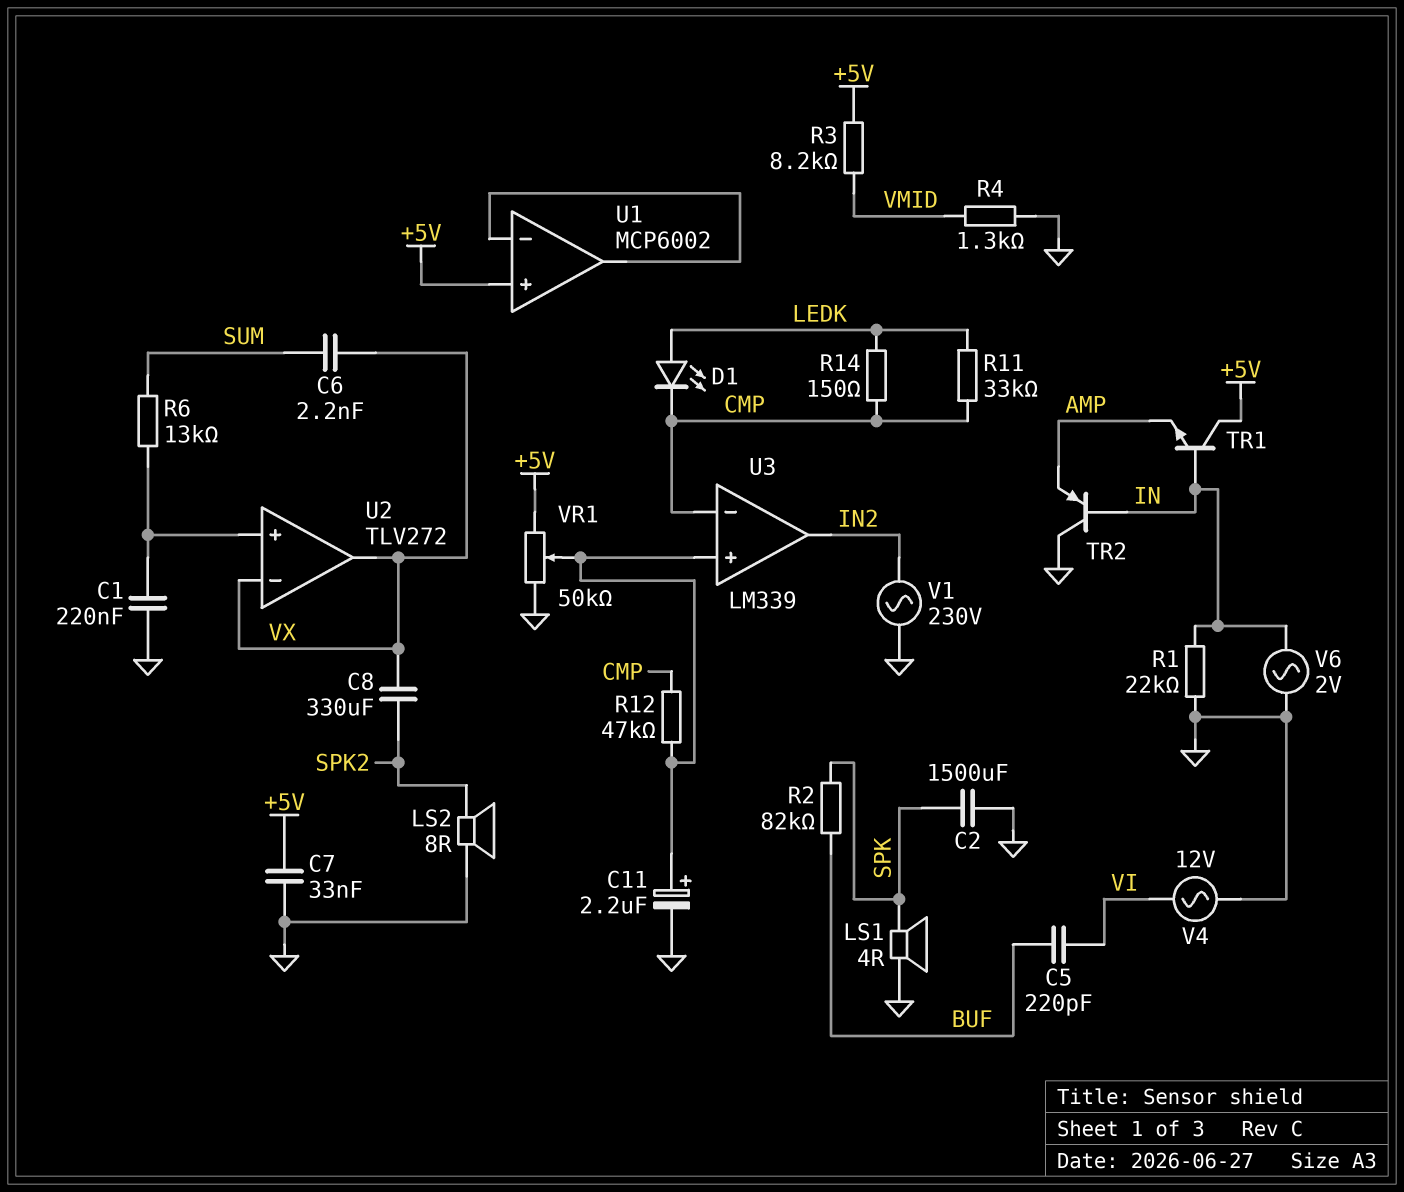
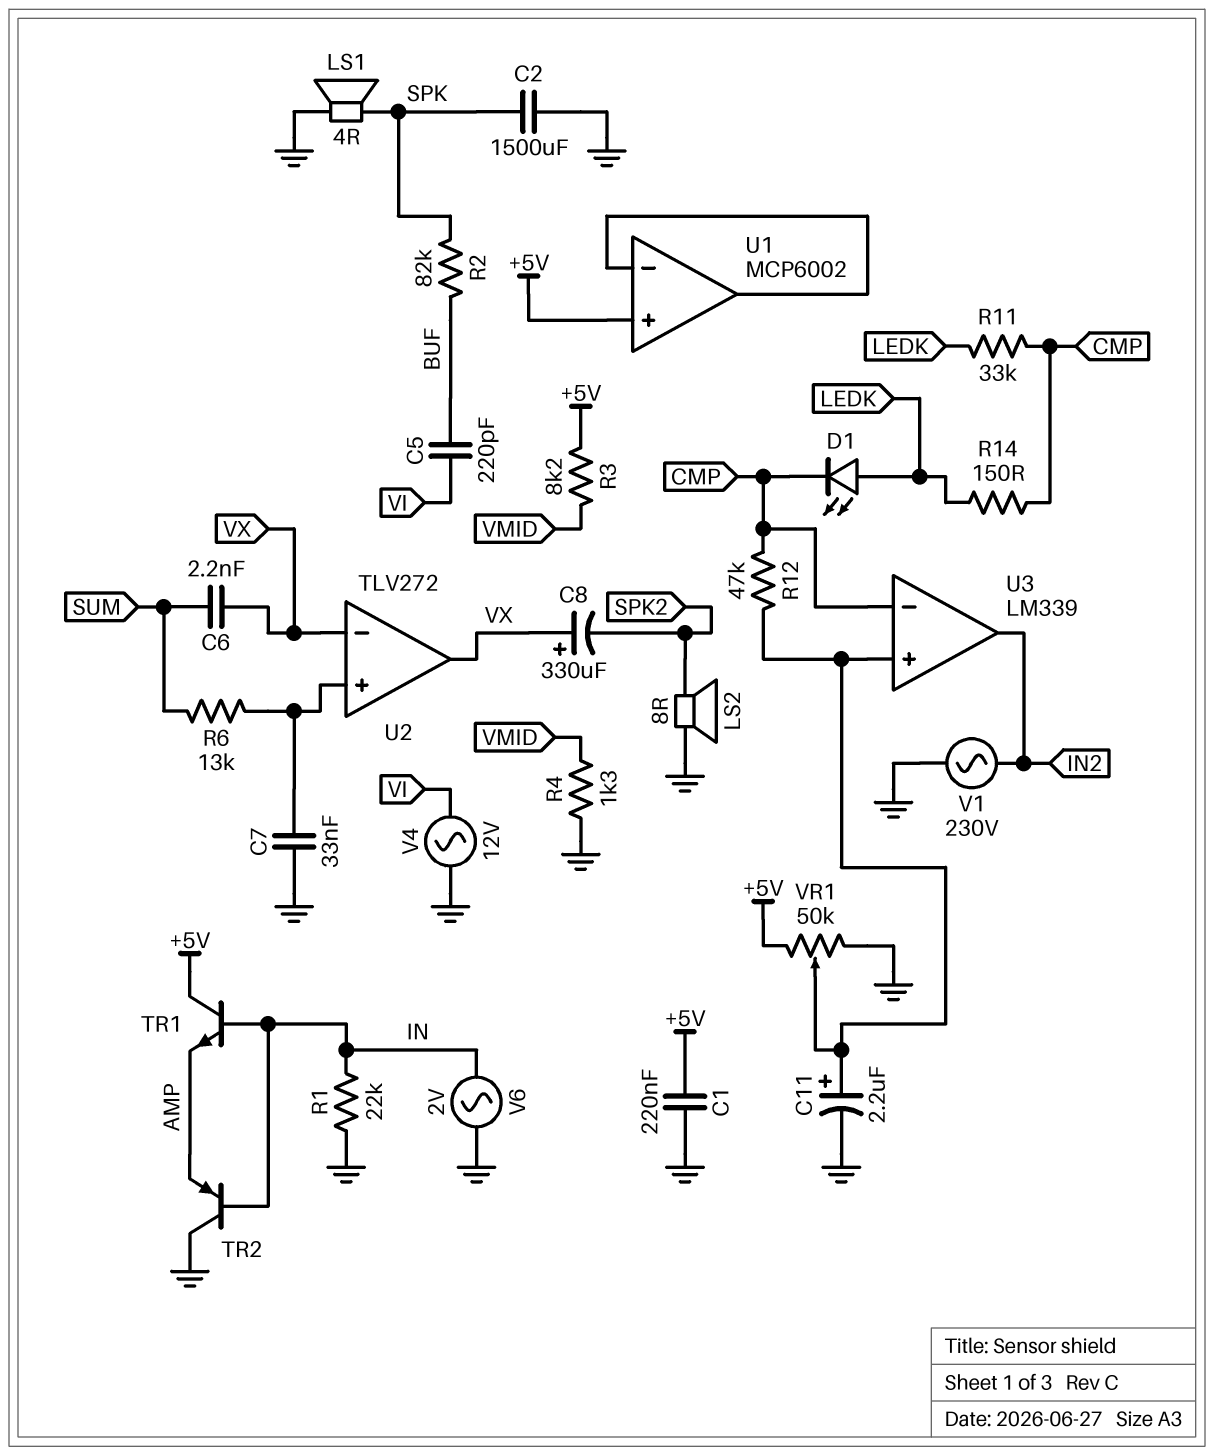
C1: 220nF (GND, U2/in+) -> 220nF (+5V, GND)
C7: 33nF (+5V, GND) -> 33nF (GND, U2/in+)
C8: 330uF (SPK2, VX) -> 330uF (plus VX, minus SPK2)

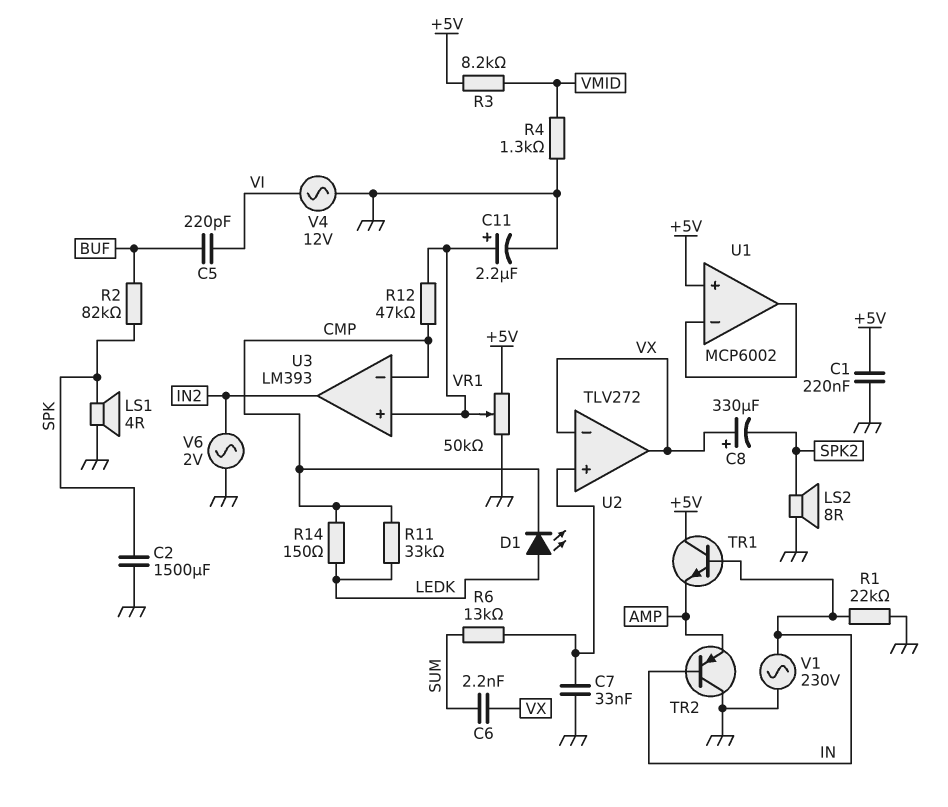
U3: LM339 -> LM393
V1: AC 230V (GND, IN2) -> AC 230V (GND, IN)
V6: AC 2V (GND, IN) -> AC 2V (GND, IN2)

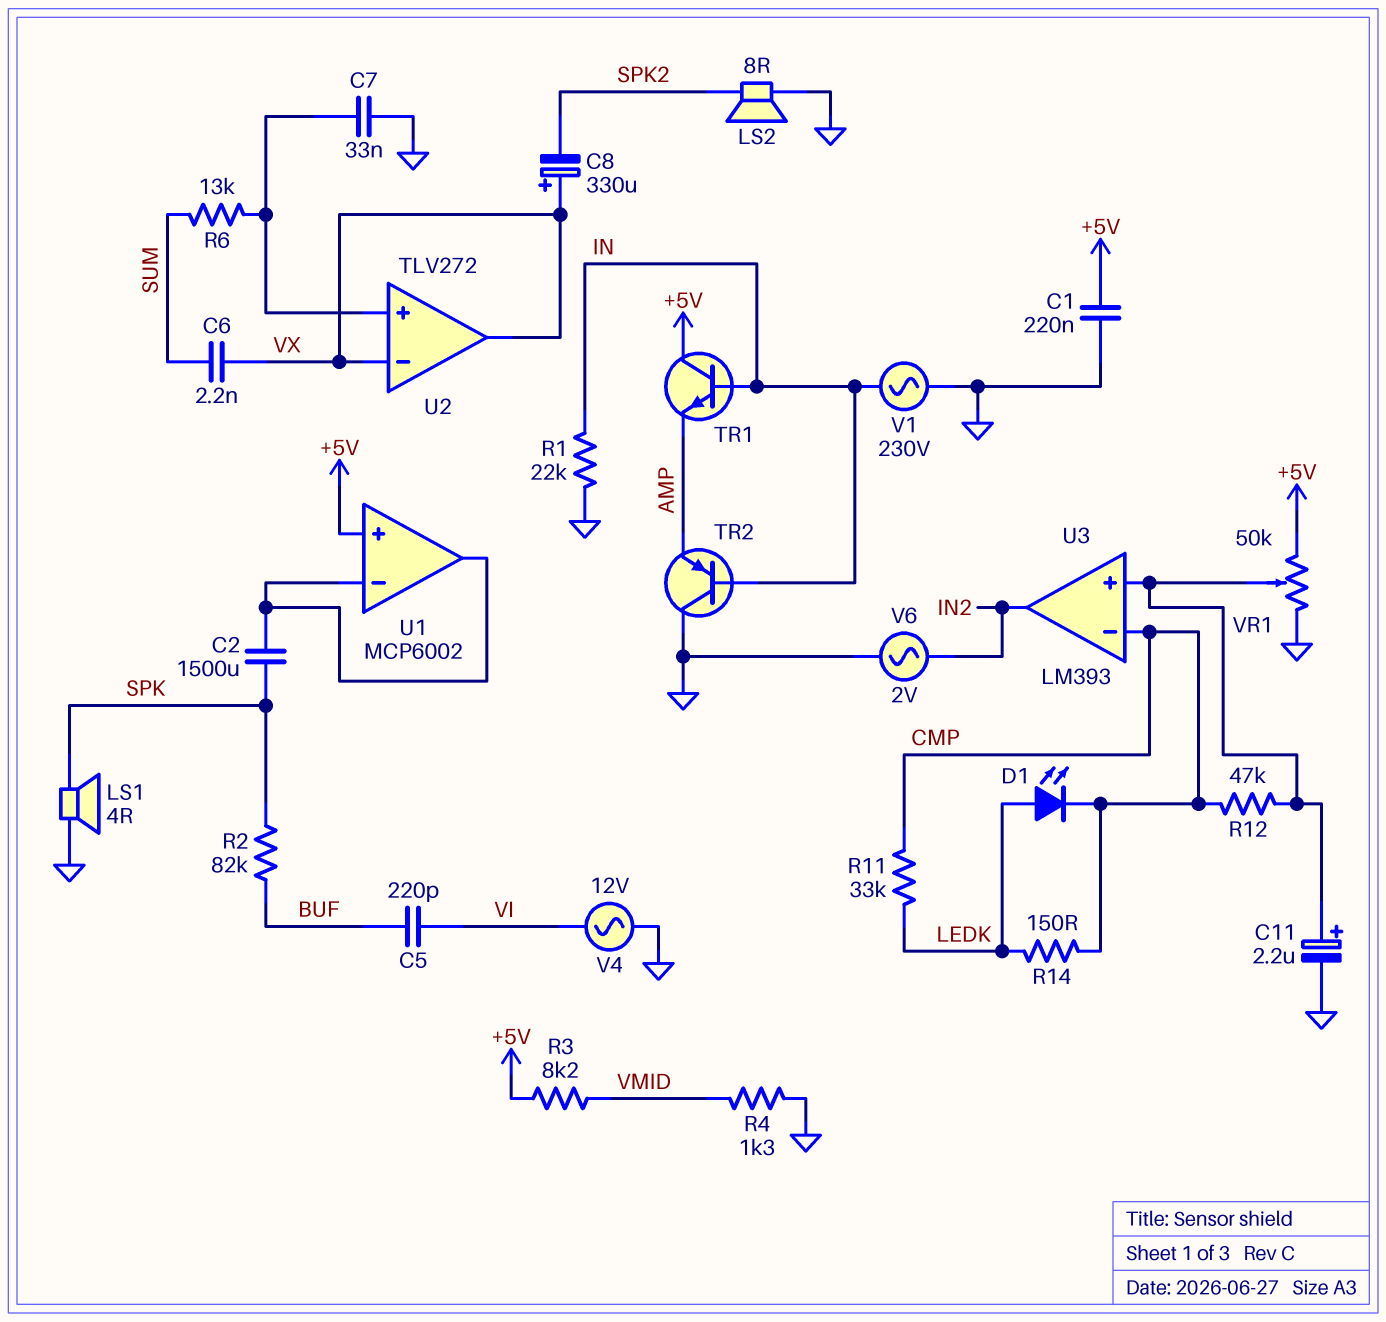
C2: 1500uF (GND, SPK) -> 1500uF (SPK, U1/in-)

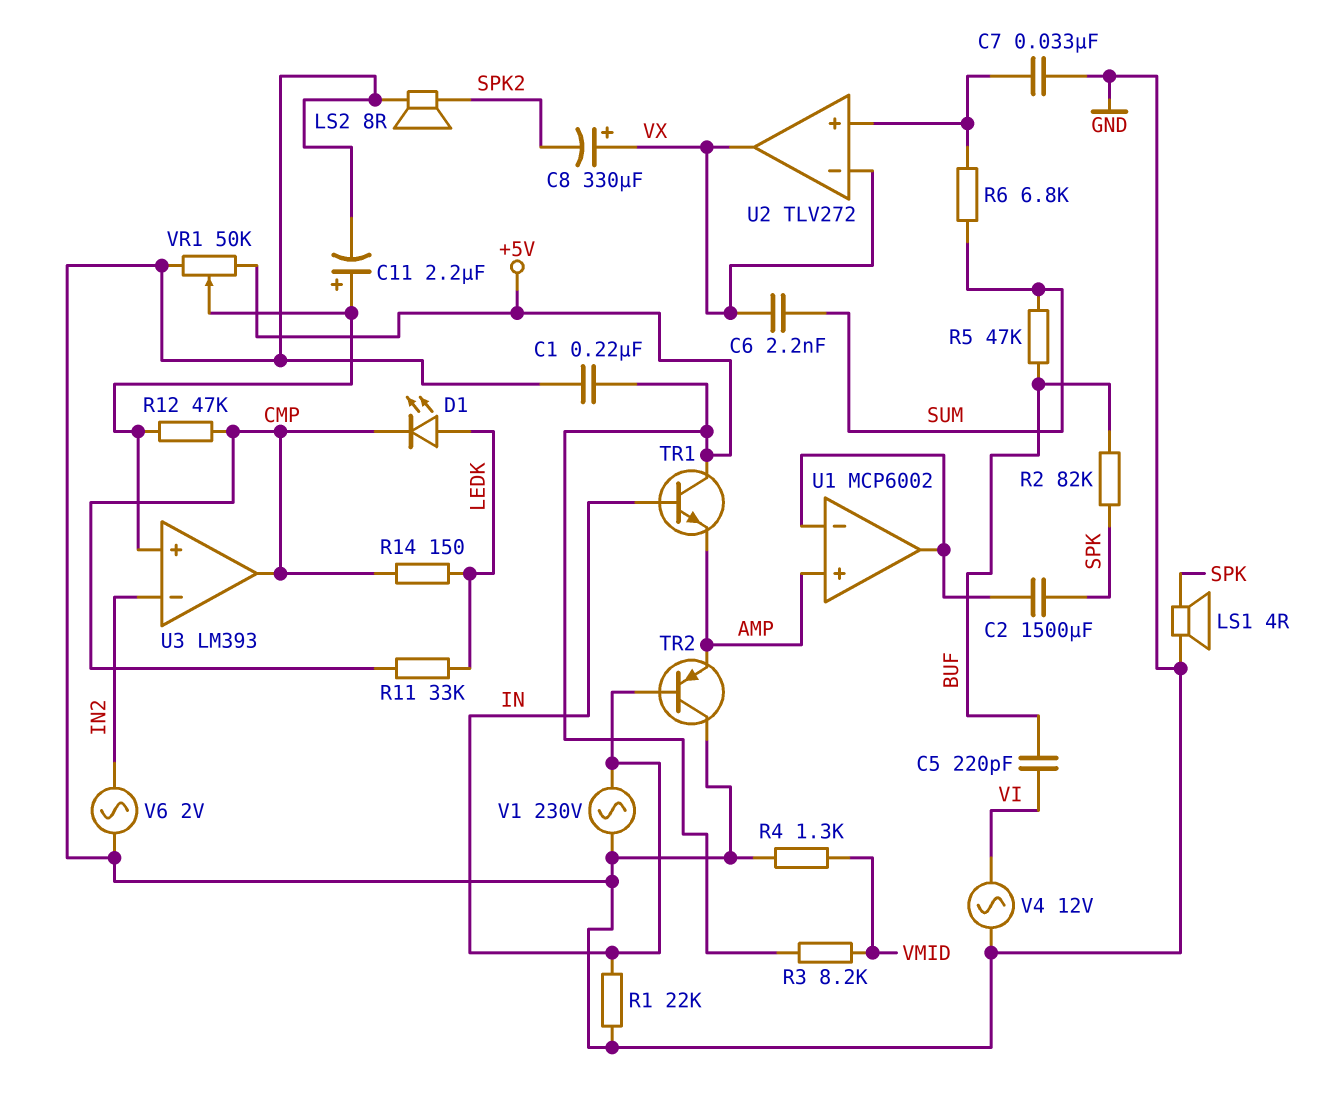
R5: none -> 47k (BUF, SUM)
R6: 13k (SUM, U2/in+) -> 6.8k (SUM, U2/in+)
U1 pin in+: +5V -> AMP
U3 pin in-: CMP -> IN2
U3 pin out: IN2 -> CMP

